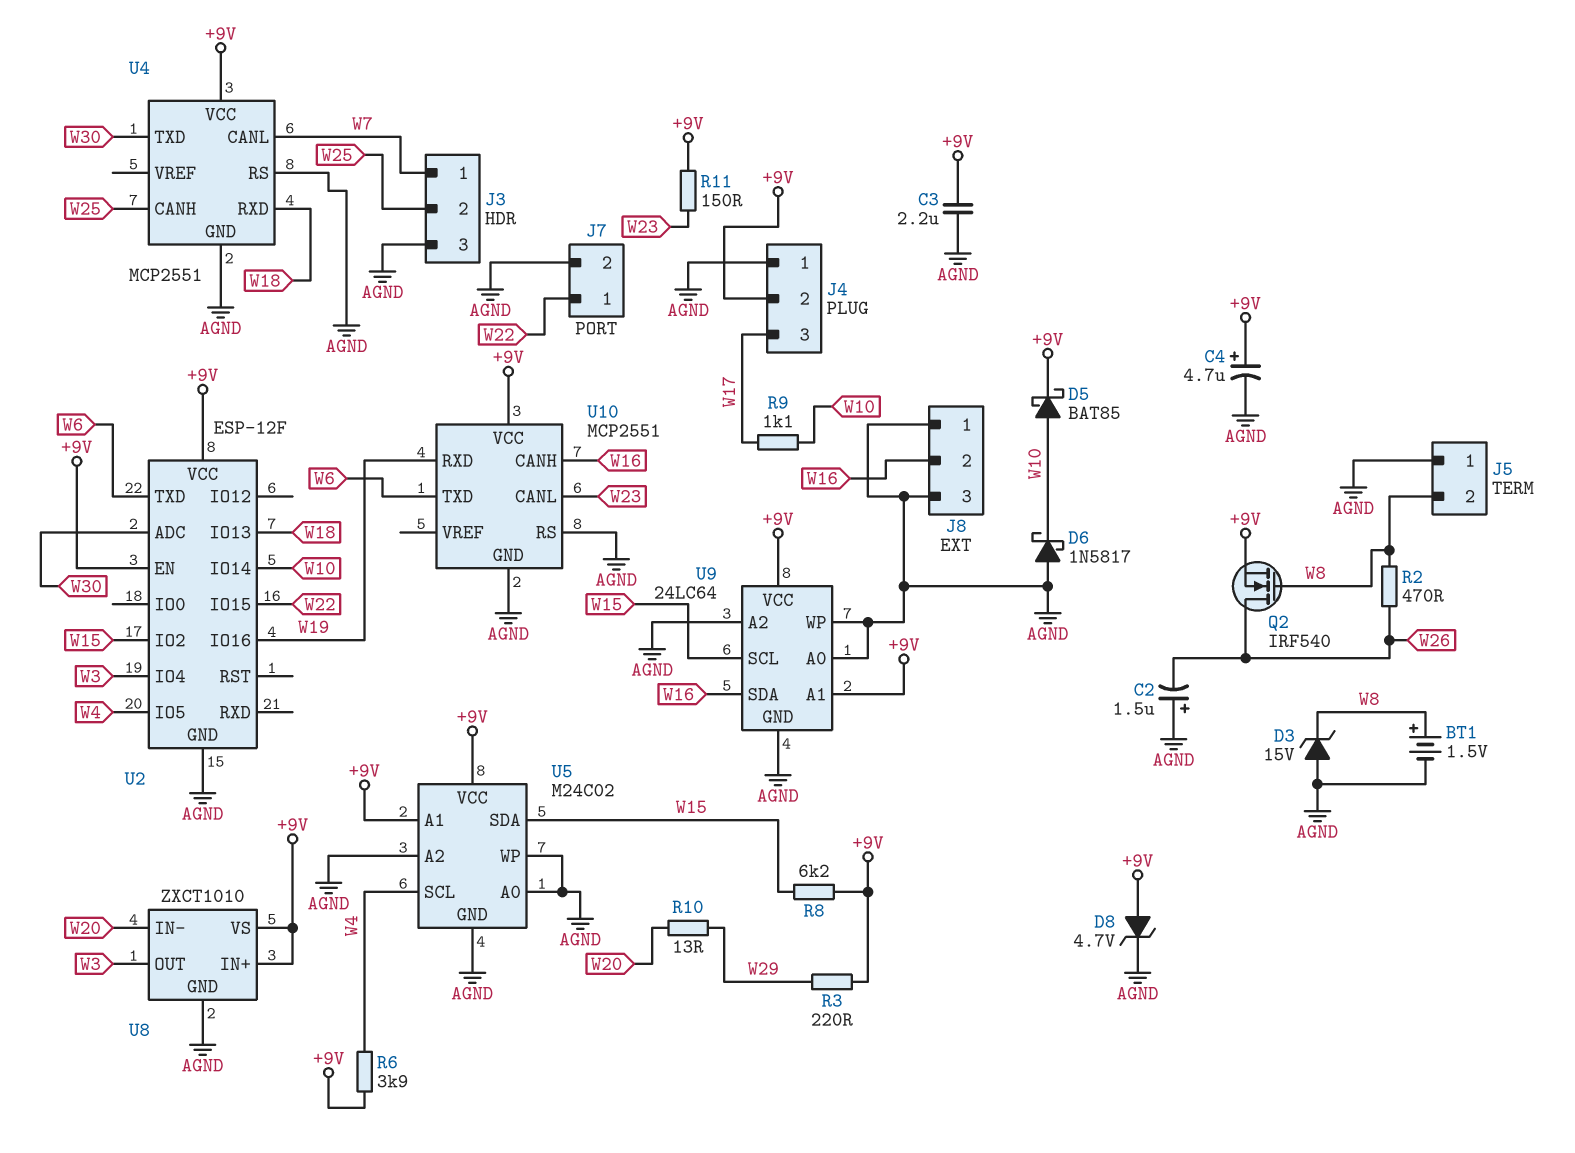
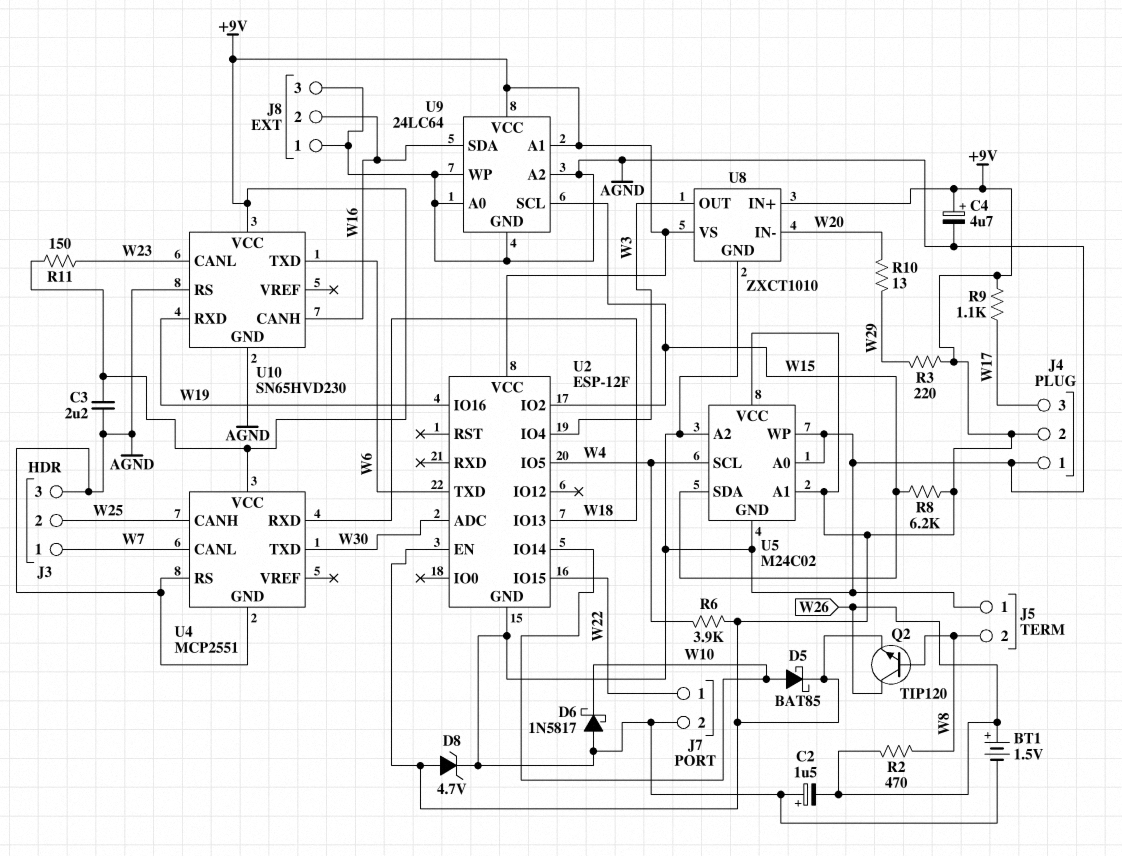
BT1: 1.5V (plus W8, minus AGND) -> 1.5V (plus W26, minus AGND)
D3: zener 15V (A AGND, K W8) -> none
Q2: NMOS IRF540 (G W8, D W26, S +9V) -> NPN TIP120 (B W8, C W26, E +9V)
R9: 1.1k (W10, W17) -> 1.1k (+9V, W17)
U10: MCP2551 -> SN65HVD230

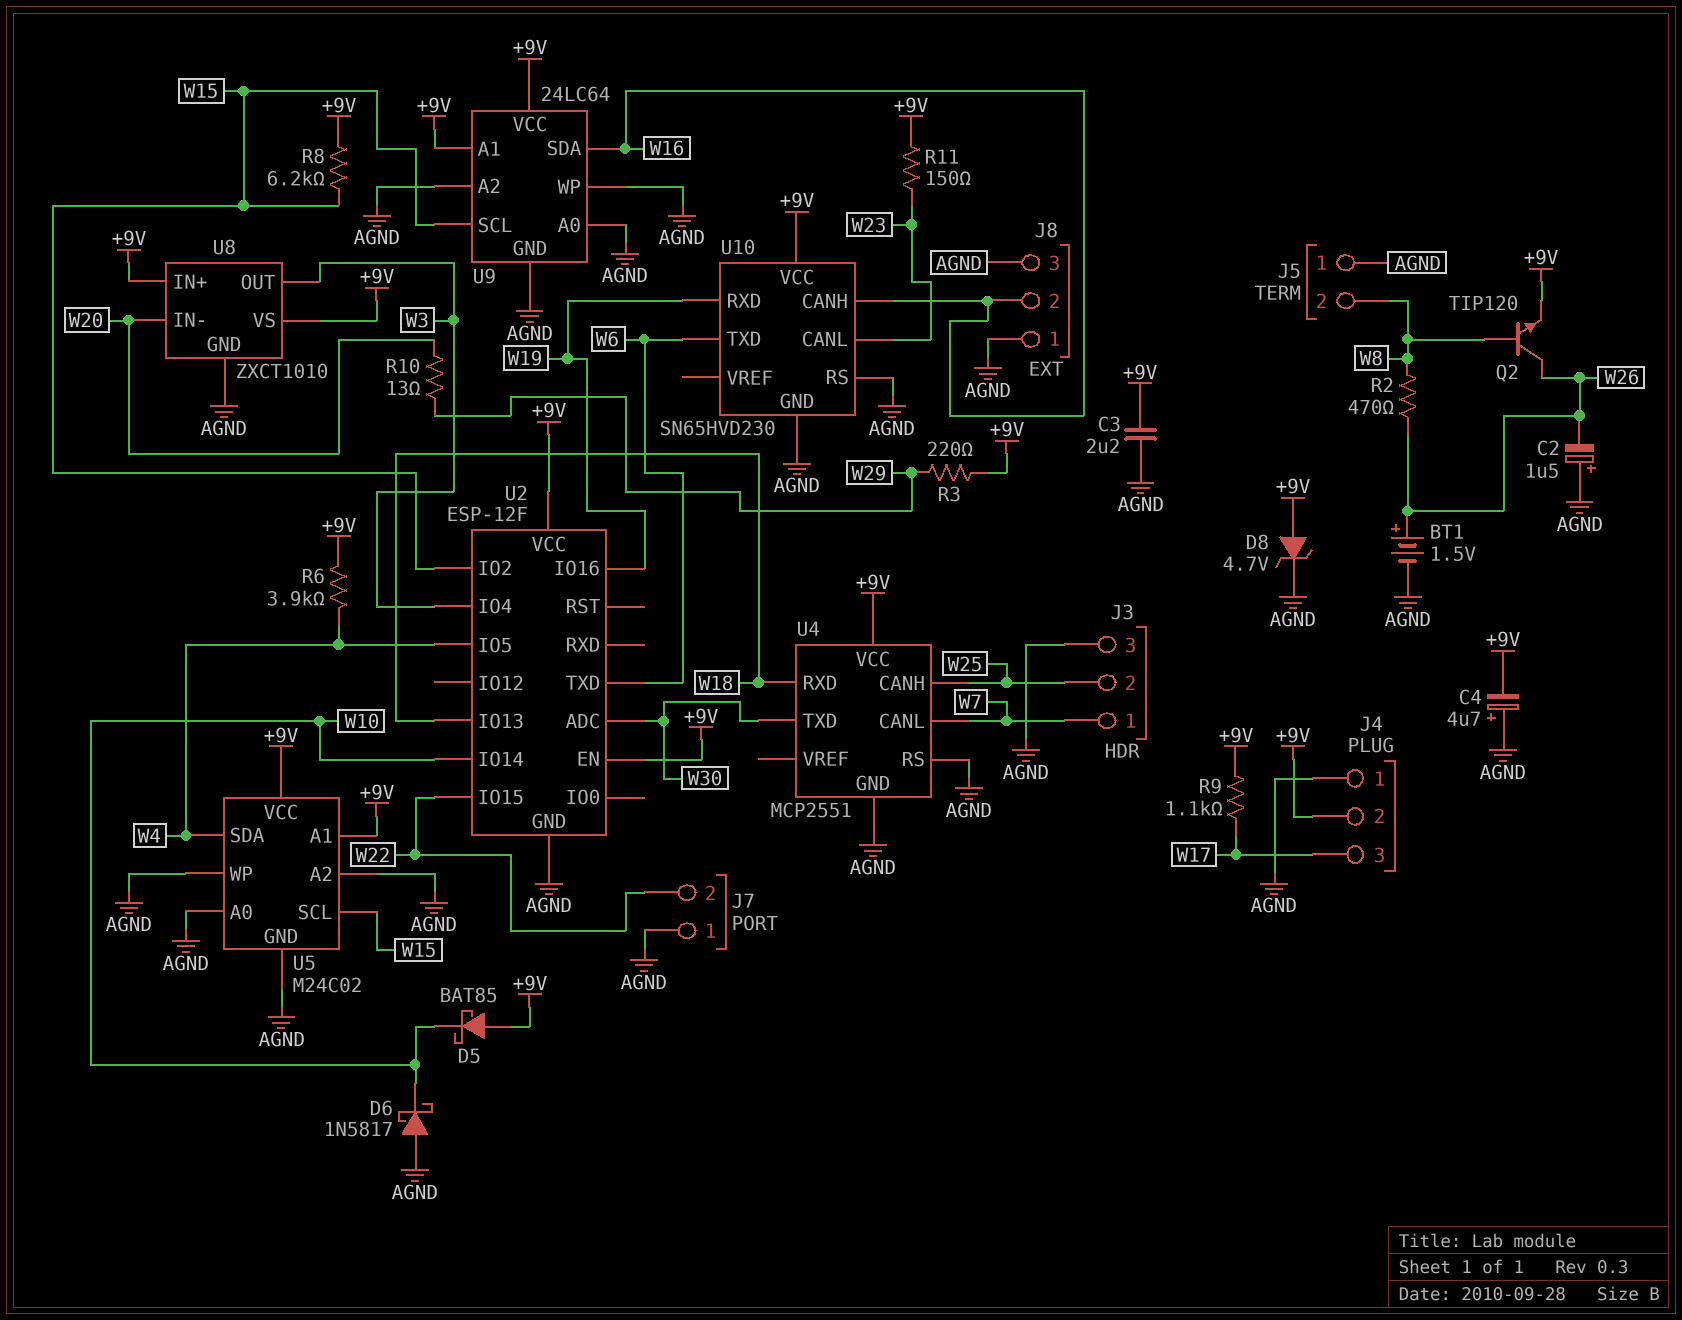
C4: 4.7uF (plus +9V, minus AGND) -> 4.7uF (plus AGND, minus +9V)
D5: schottky BAT85 (A W10, K +9V) -> schottky BAT85 (A +9V, K W10)
J7 pin 1: W22 -> AGND
J7 pin 2: AGND -> W22
U5 pin SCL: W4 -> W15
U5 pin SDA: W15 -> W4

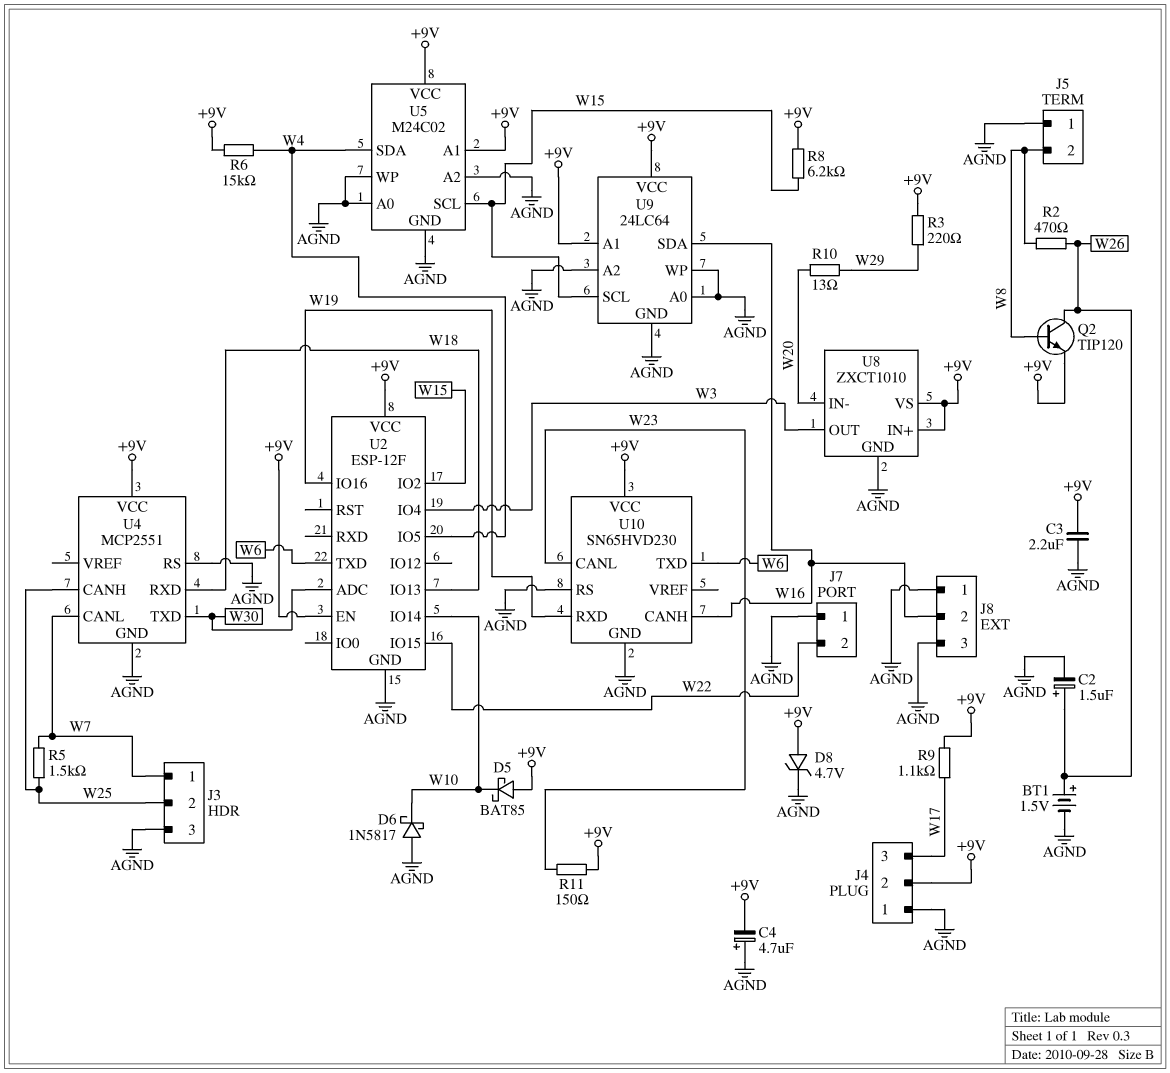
C2: 1.5uF (plus AGND, minus W26) -> 1.5uF (plus W26, minus AGND)
R5: none -> 1.5k (W7, W25)
R6: 3.9k (+9V, W4) -> 15k (+9V, W4)

